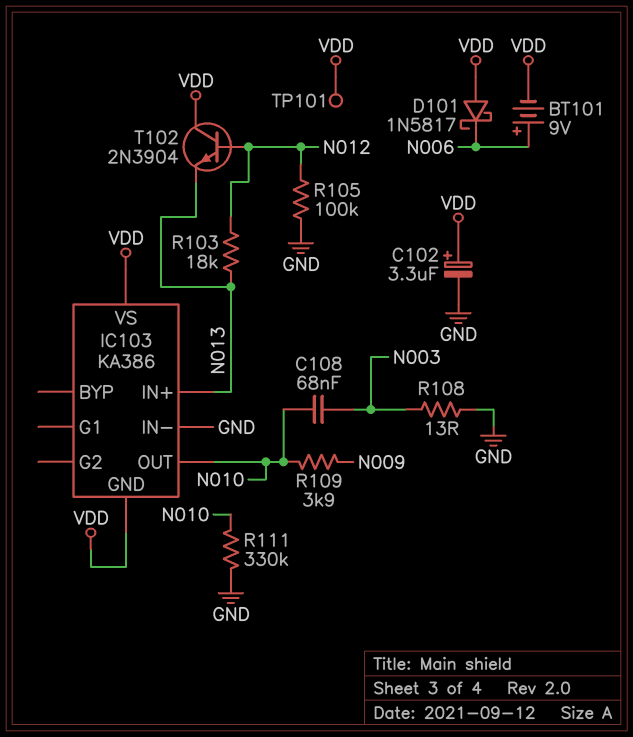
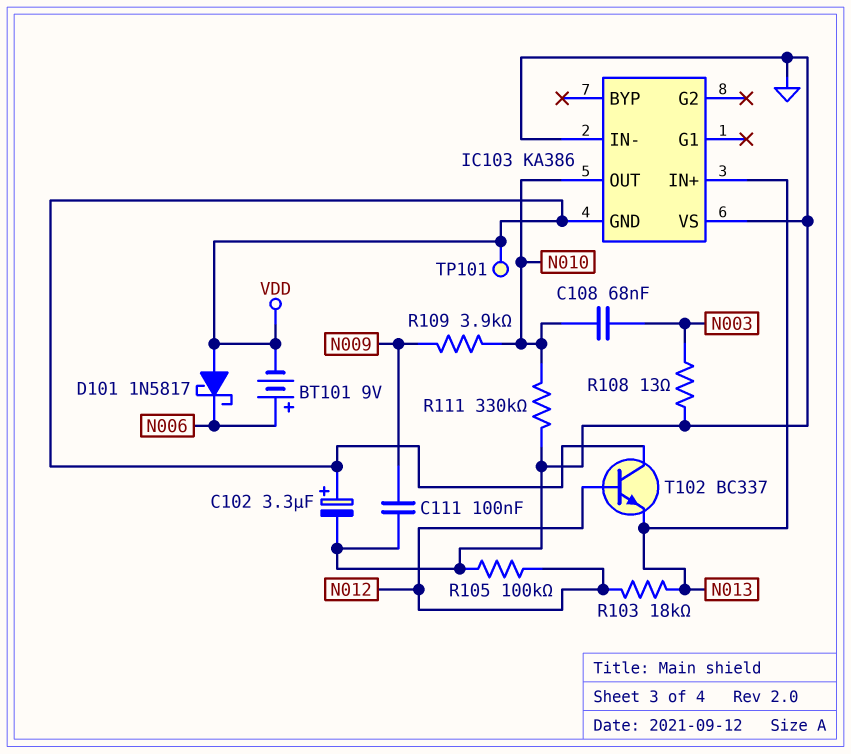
C111: none -> 100nF (GND, N009)
IC103 pin VS: VDD -> GND
T102: NPN 2N3904 (B N012, C VDD, E N013) -> NPN BC337 (B N012, C VDD, E N013)

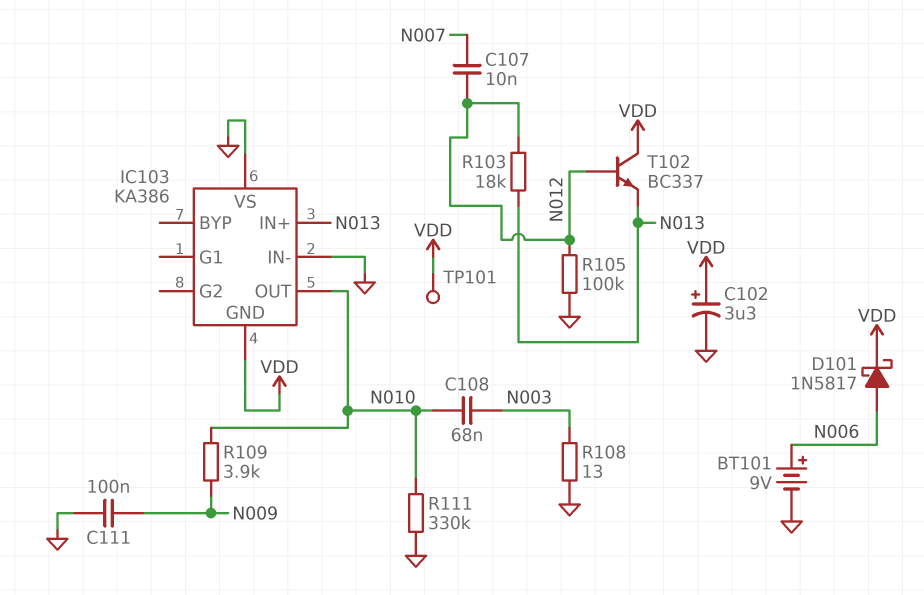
BT101: 9V (plus N006, minus VDD) -> 9V (plus N006, minus GND)
C107: none -> 10nF (N007, N012)
D101: schottky 1N5817 (A VDD, K N006) -> schottky 1N5817 (A N006, K VDD)

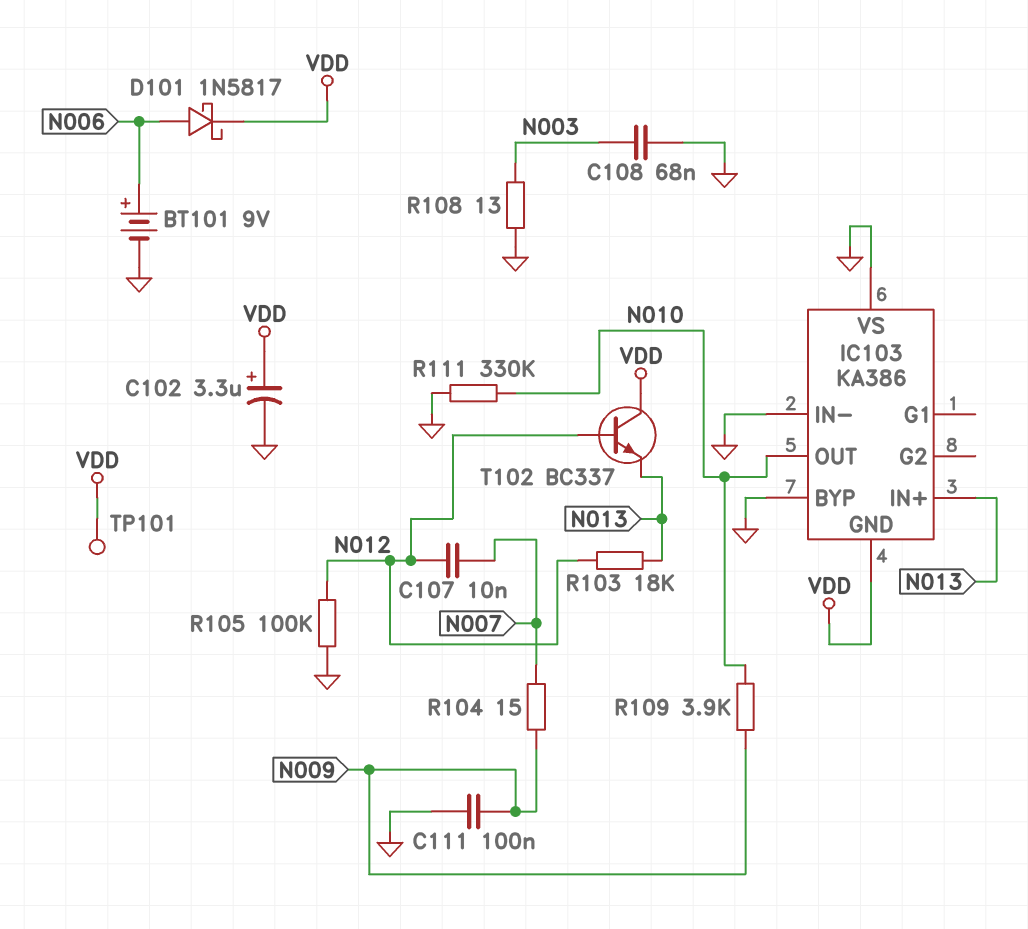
C108: 68nF (N003, N010) -> 68nF (GND, N003)
IC103 pin BYP: none -> GND
R104: none -> 15 (N007, N009)

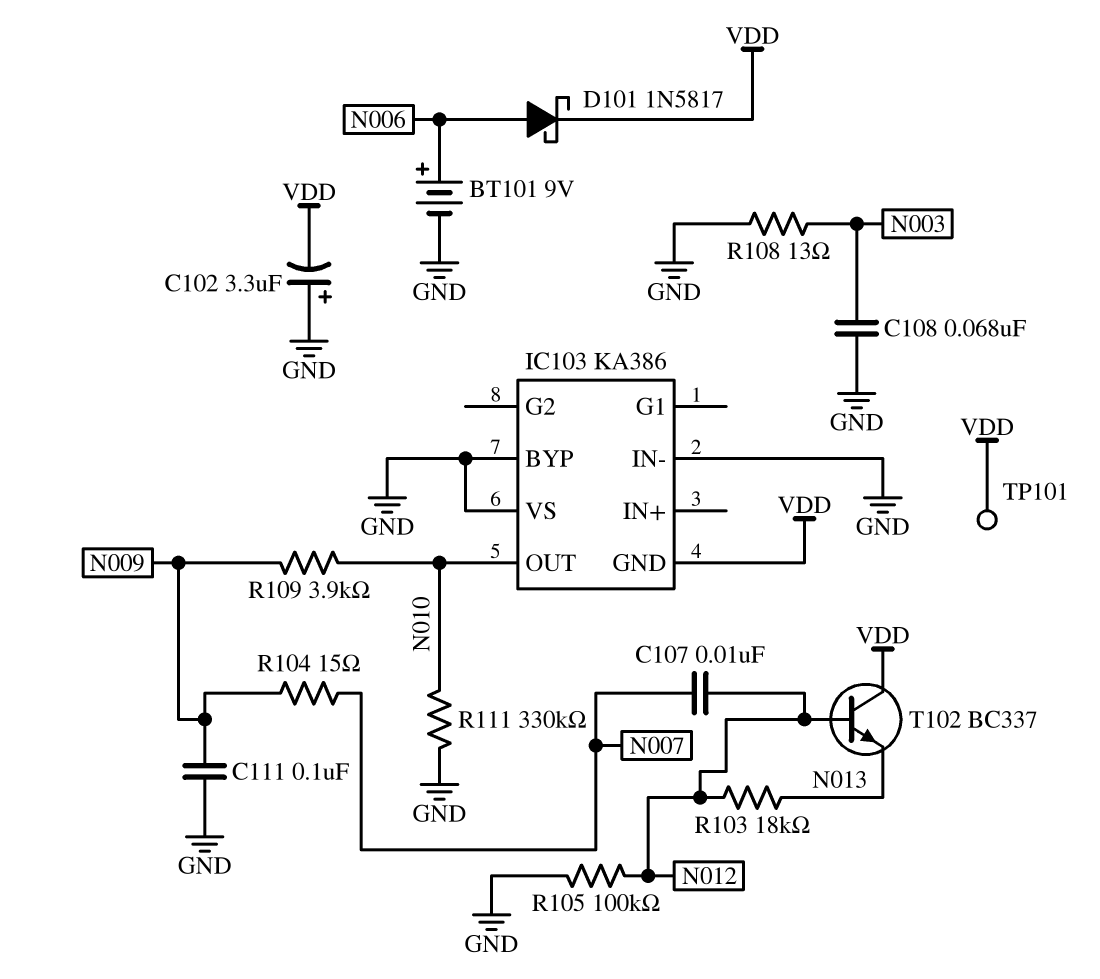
C102: 3.3uF (plus VDD, minus GND) -> 3.3uF (plus GND, minus VDD)
IC103 pin IN+: N013 -> none

